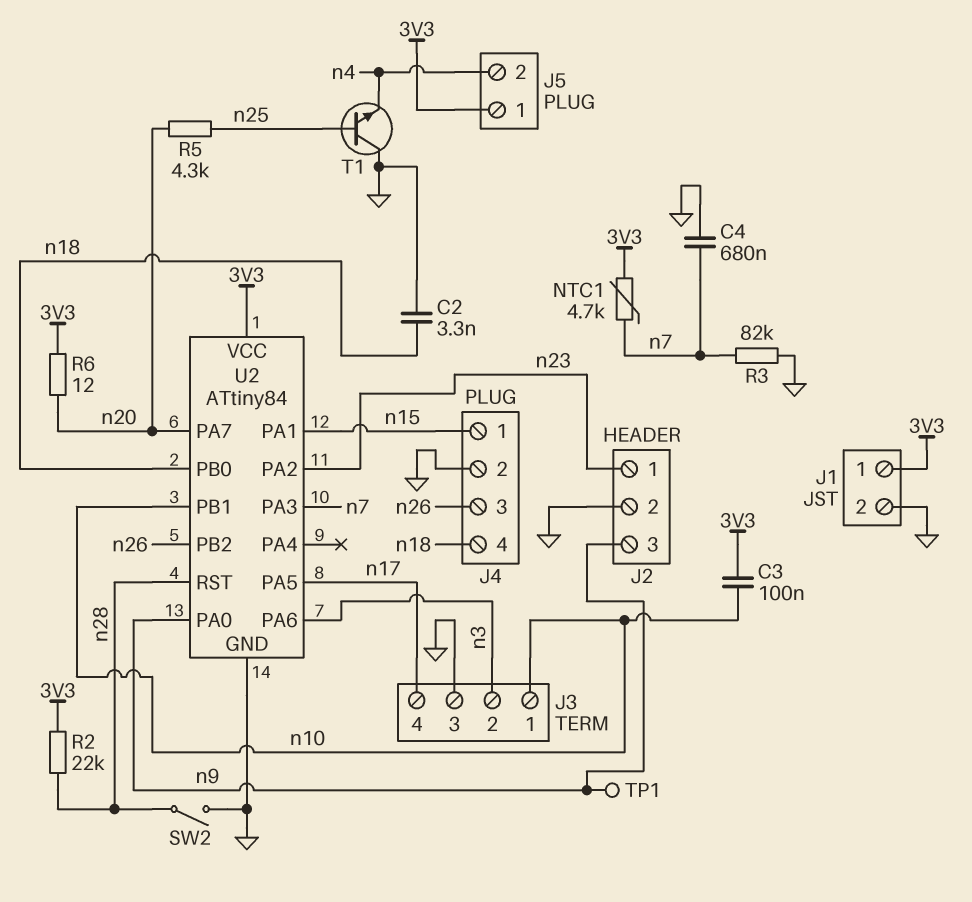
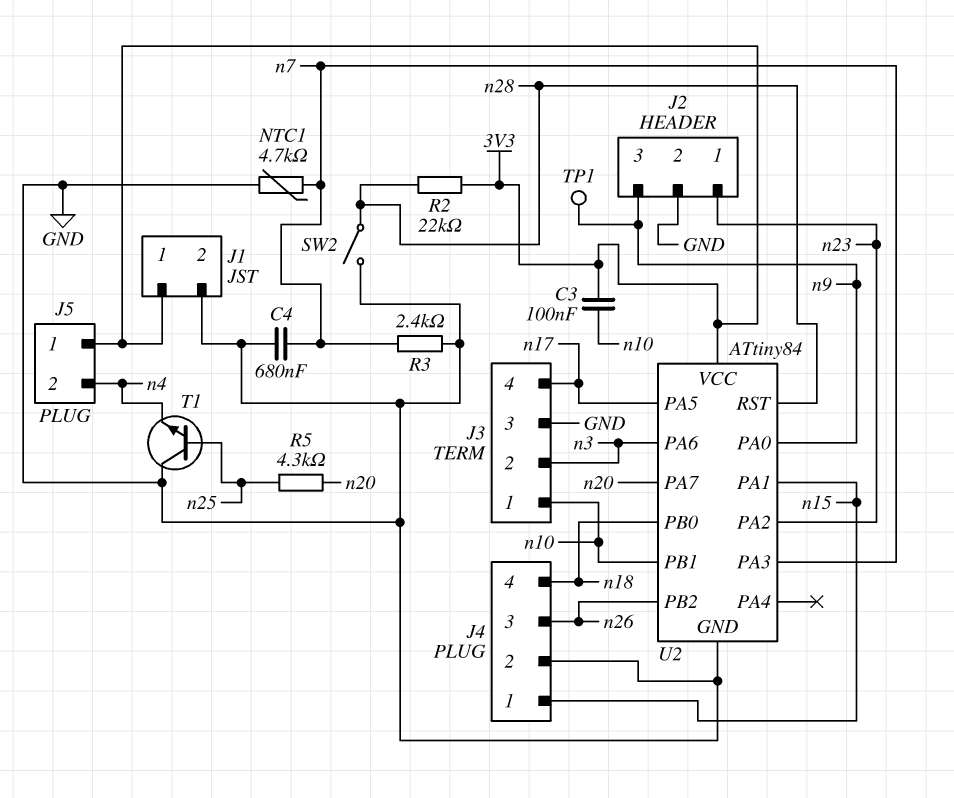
C2: 3.3nF (GND, n18) -> none
NTC1: 4.7k (3V3, n7) -> 4.7k (GND, n7)
R3: 82k (GND, n7) -> 2.4k (GND, n7)
R6: 12 (3V3, n20) -> none

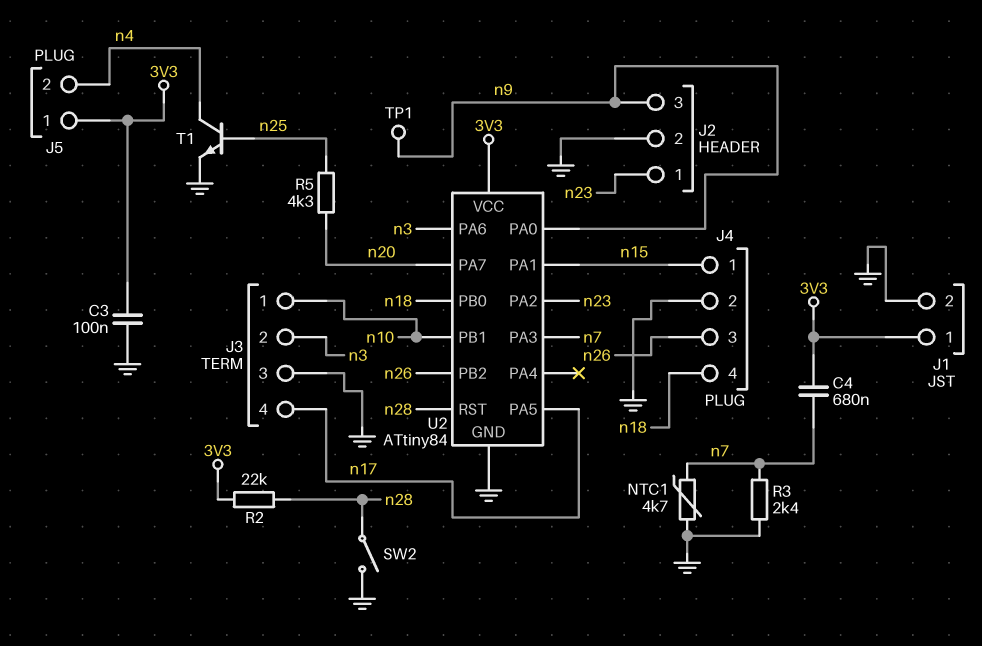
C3: 100nF (3V3, n10) -> 100nF (3V3, GND)
C4: 680nF (GND, n7) -> 680nF (3V3, n7)
T1: NPN (B n25, C GND, E n4) -> NPN (B n25, C n4, E GND)

